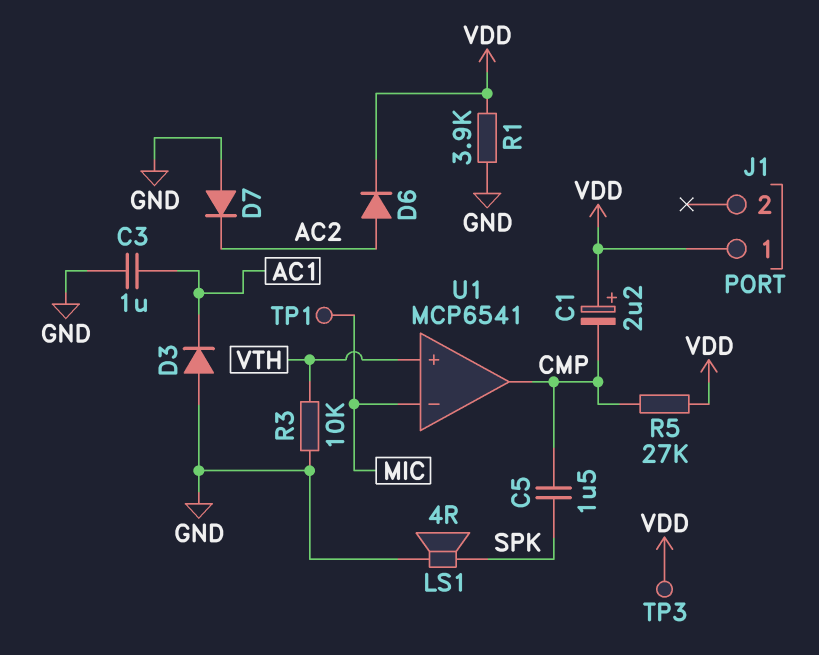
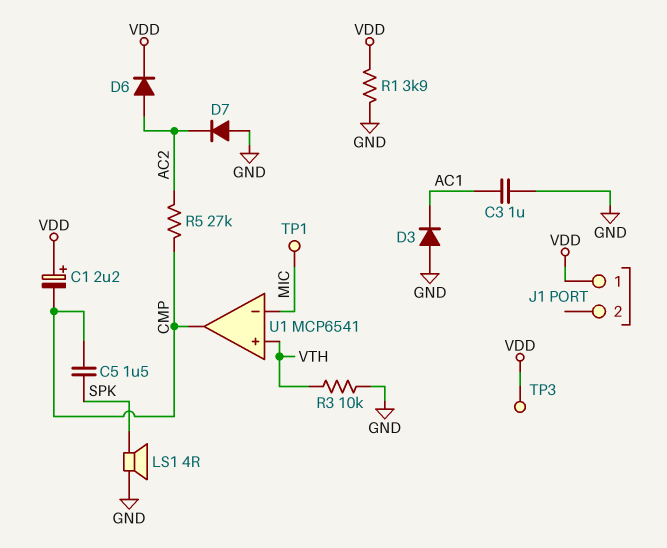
R5: 27k (CMP, VDD) -> 27k (AC2, CMP)

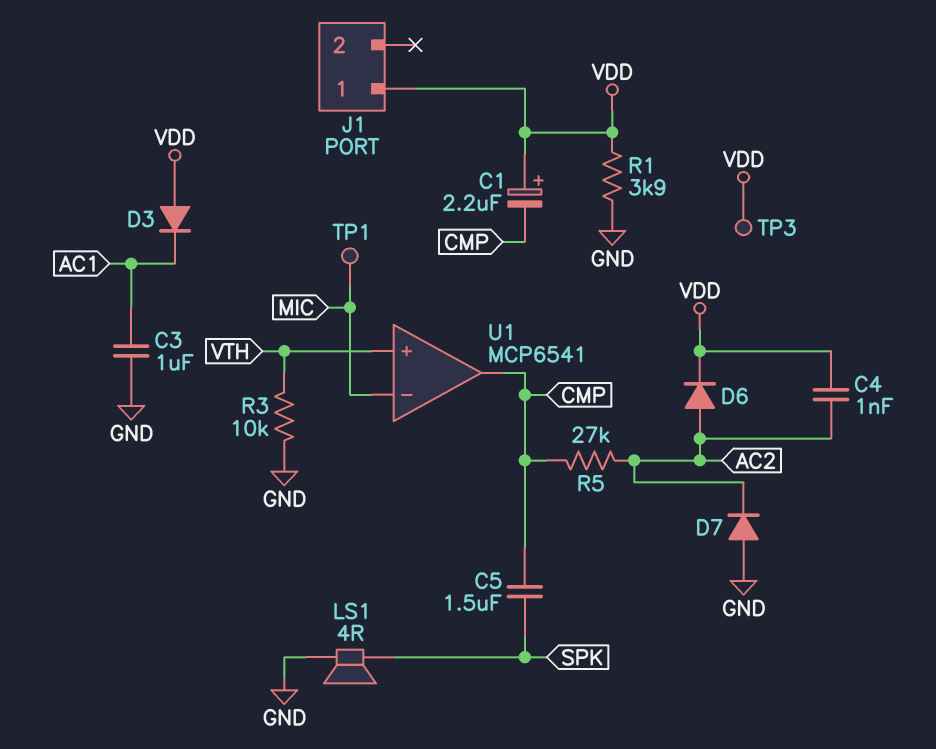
C4: none -> 1nF (AC2, VDD)
D3: diode (A GND, K AC1) -> diode (A VDD, K AC1)

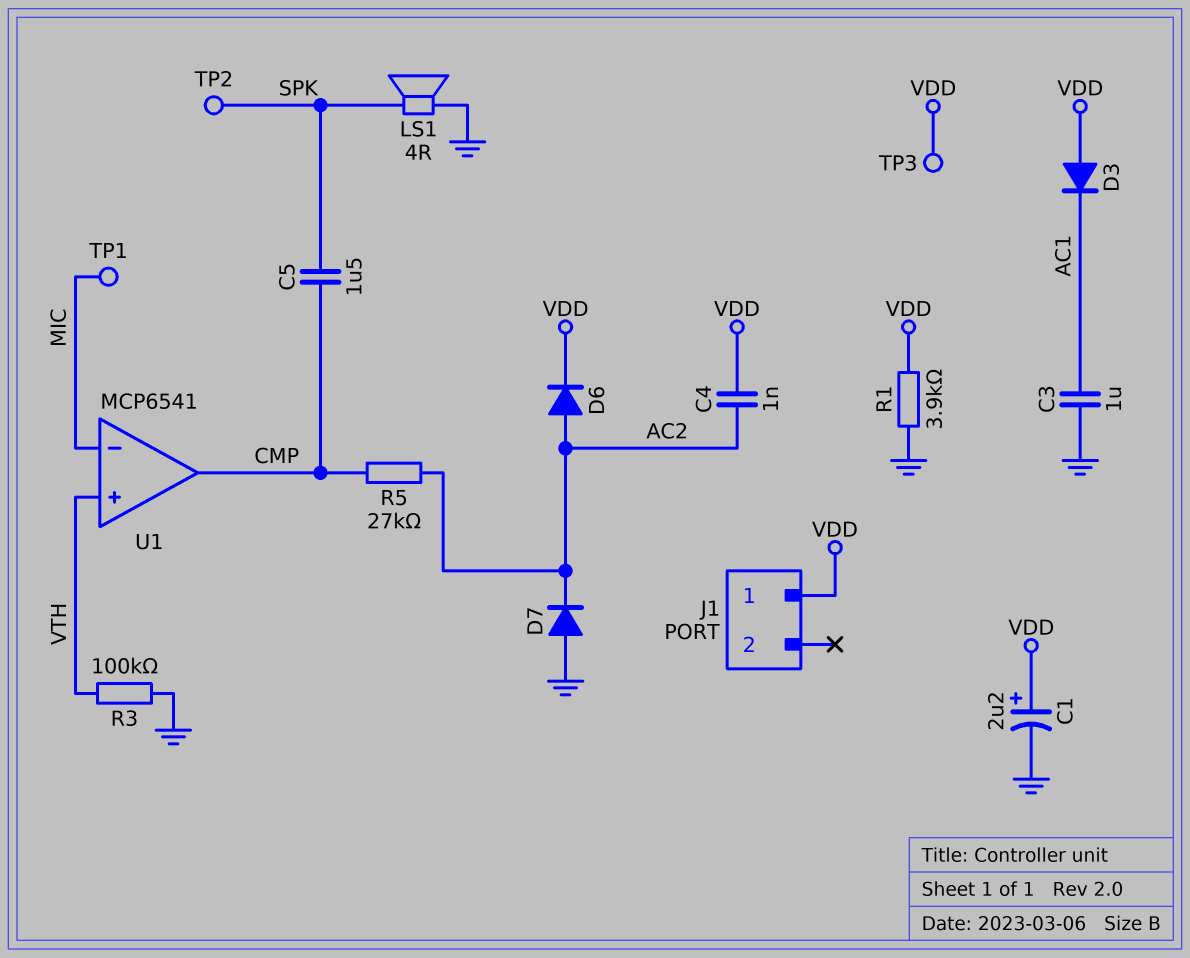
C1: 2.2uF (plus VDD, minus CMP) -> 2.2uF (plus VDD, minus GND)
R3: 10k (GND, VTH) -> 100k (GND, VTH)
TP2: none -> test point (SPK)

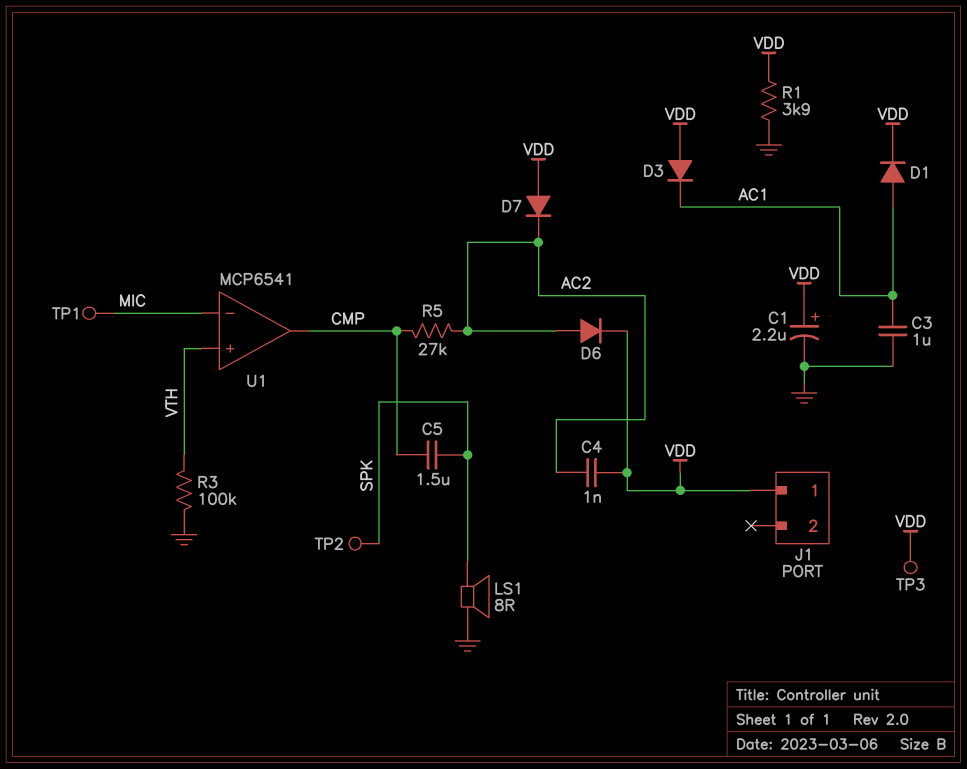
D1: none -> diode (A AC1, K VDD)
D7: diode (A GND, K AC2) -> diode (A VDD, K AC2)
LS1: speaker 4R (GND, SPK) -> speaker 8R (GND, SPK)

